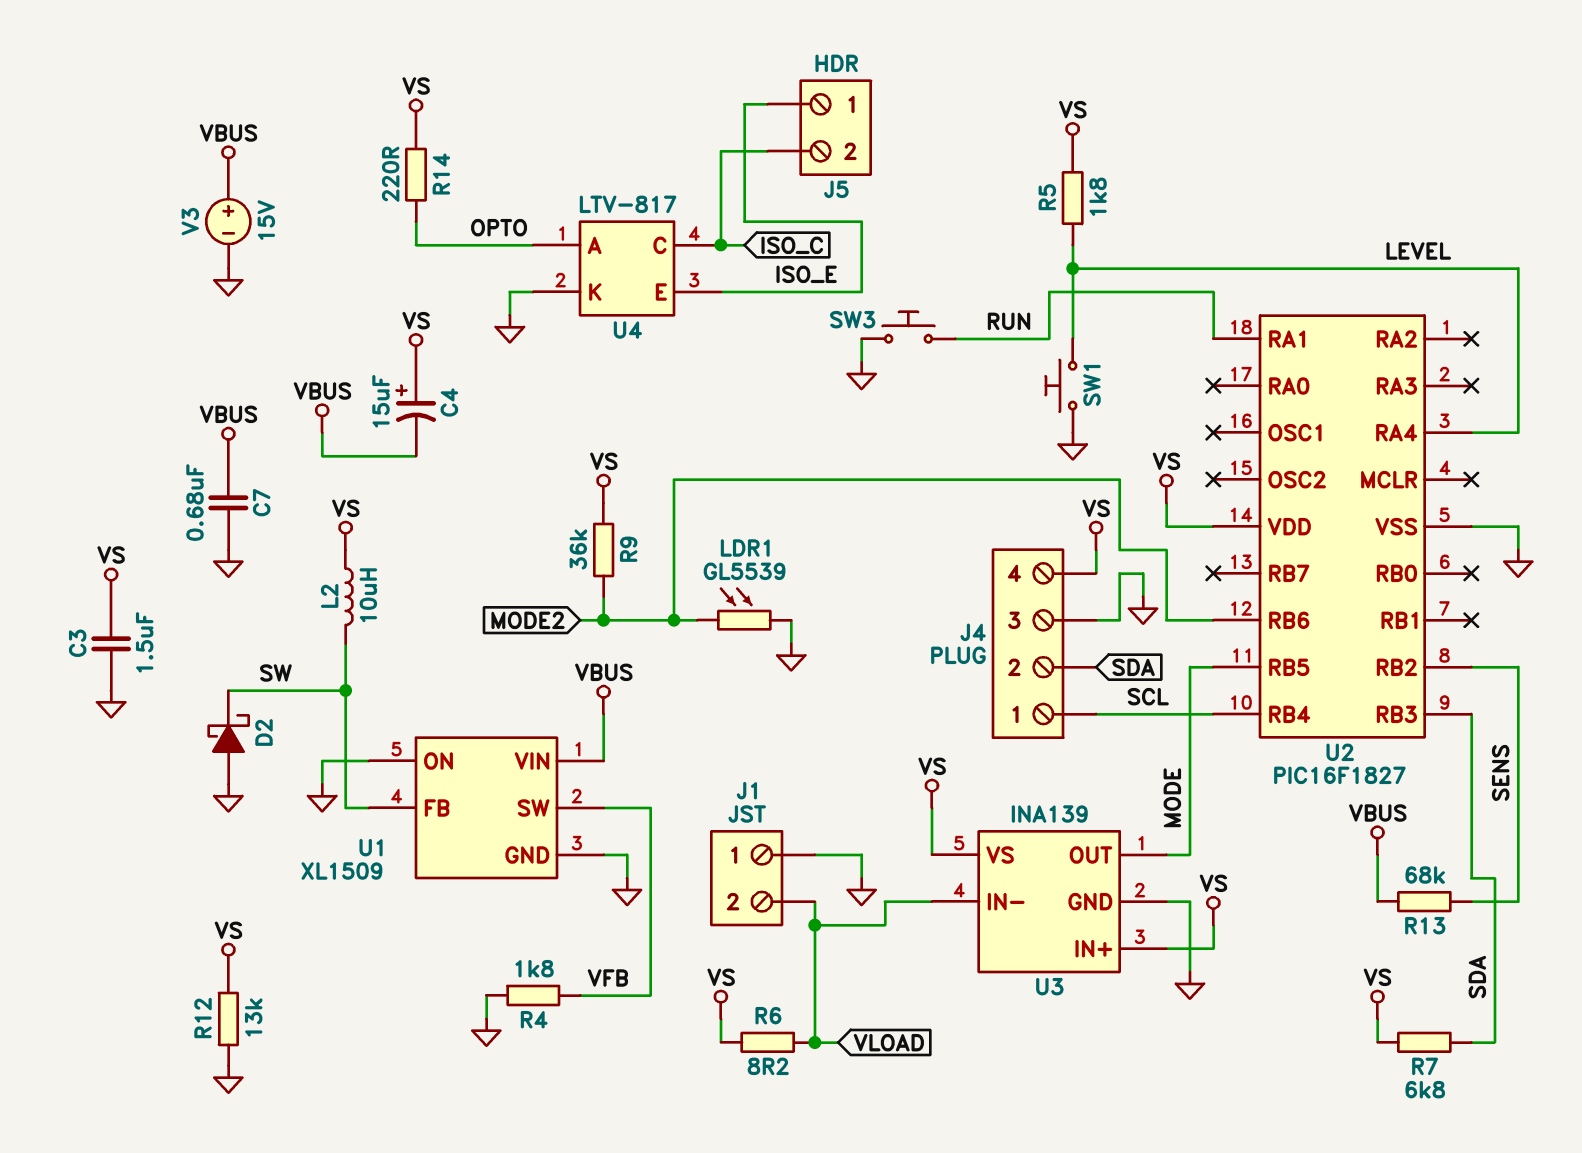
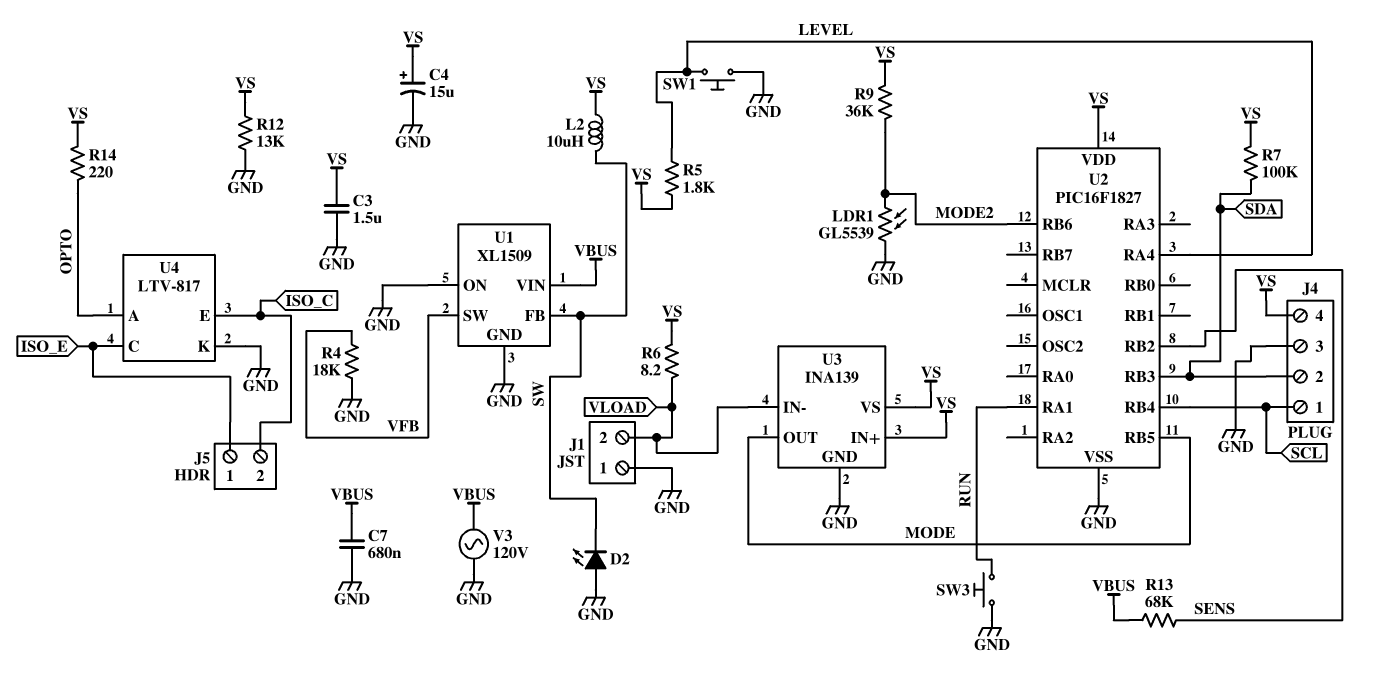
C4: 15uF (plus VS, minus VBUS) -> 15uF (plus VS, minus GND)
D2: schottky (A GND, K SW) -> LED (A GND, K SW)
R4: 1.8k (GND, VFB) -> 18k (GND, VFB)
R7: 6.8k (SDA, VS) -> 100k (SDA, VS)
U4 pin C: ISO_C -> ISO_E
U4 pin E: ISO_E -> ISO_C
V3: 15V (plus VBUS, minus GND) -> AC 120V (GND, VBUS)

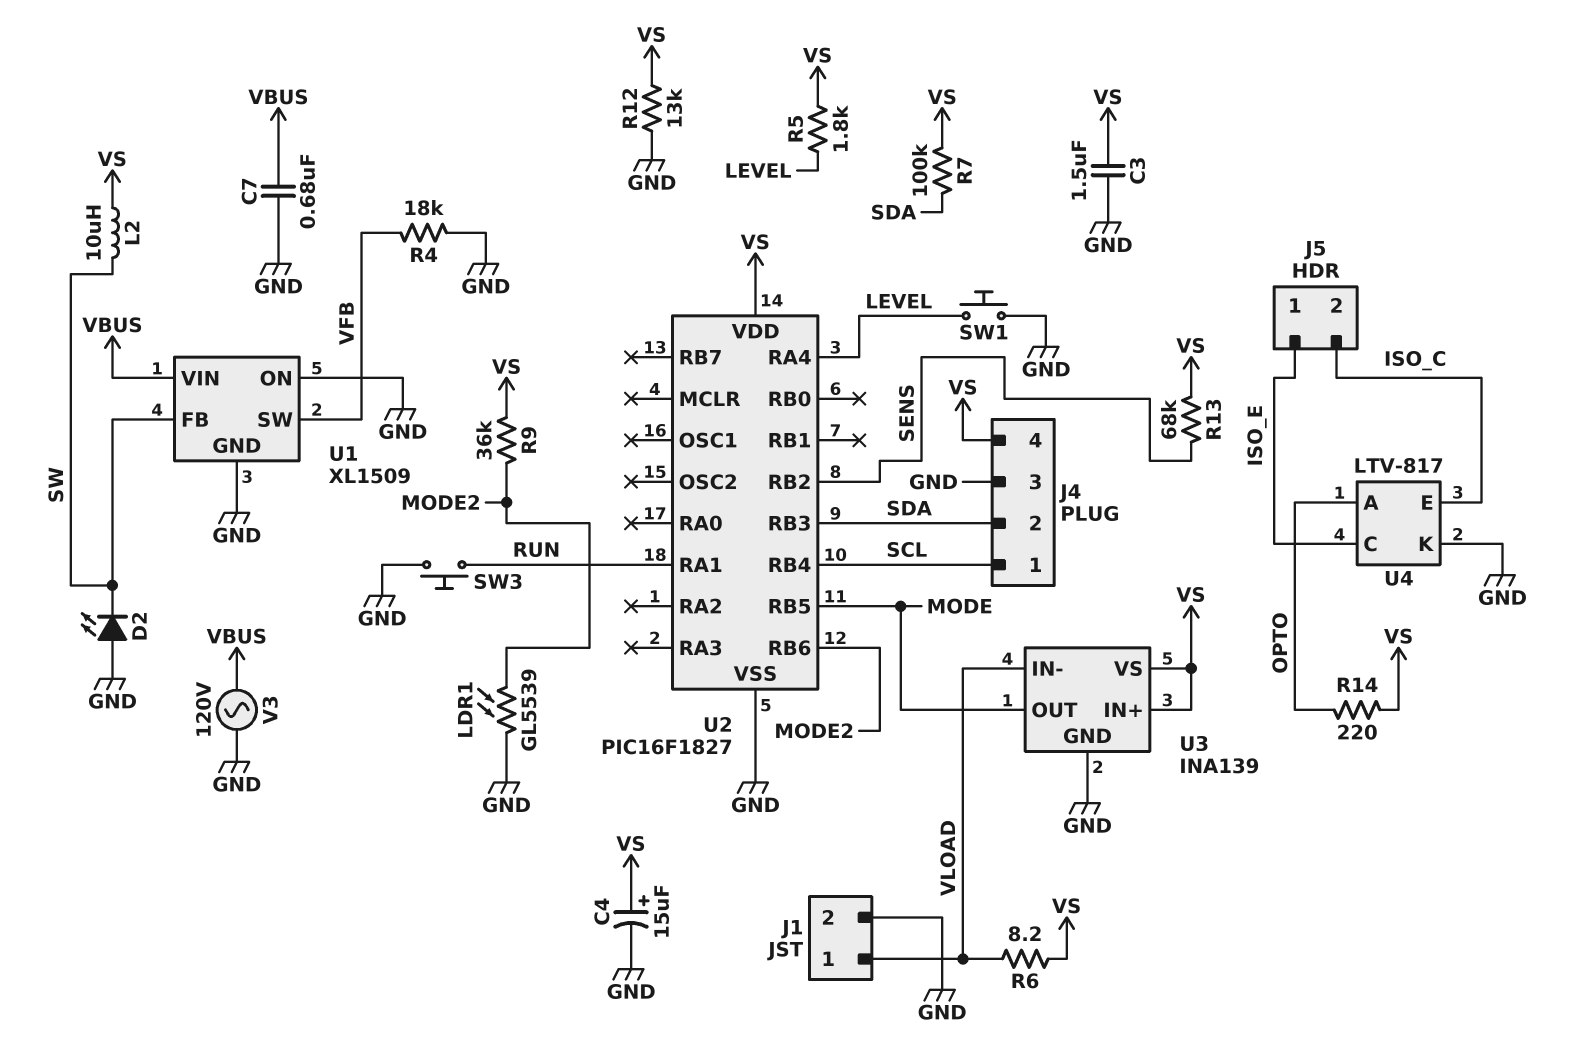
J1 pin 1: GND -> VLOAD
J1 pin 2: VLOAD -> GND
R13: 68k (SENS, VBUS) -> 68k (SENS, VS)

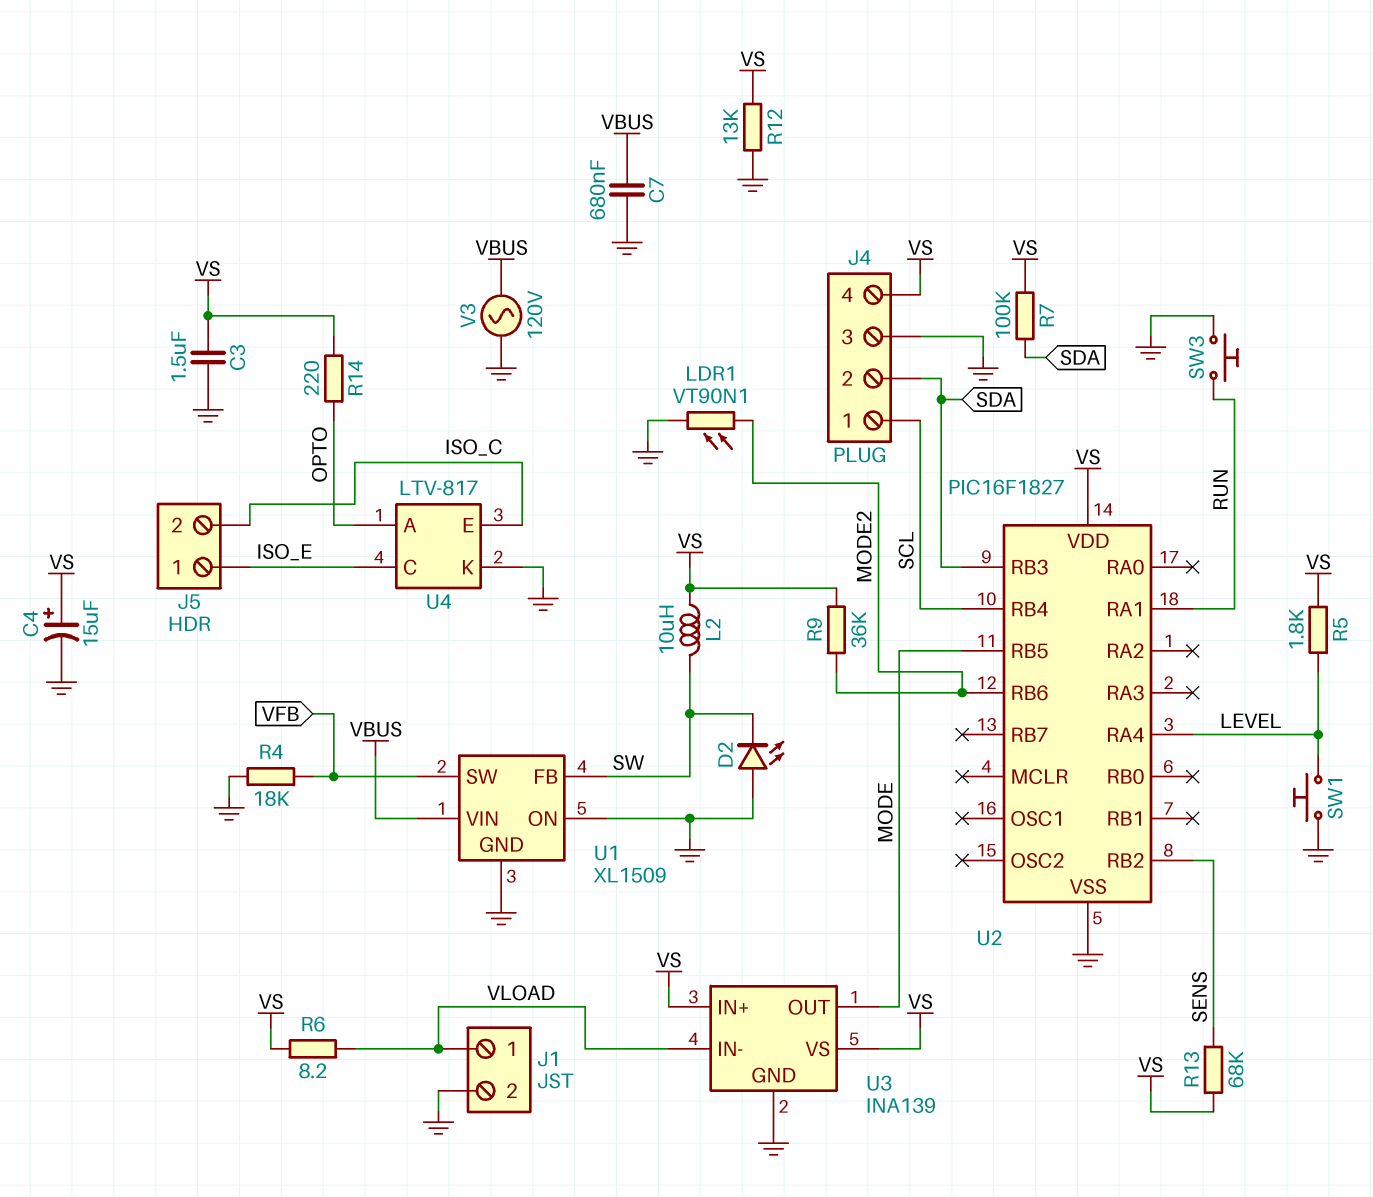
LDR1: GL5539 (GND, MODE2) -> VT90N1 (GND, MODE2)

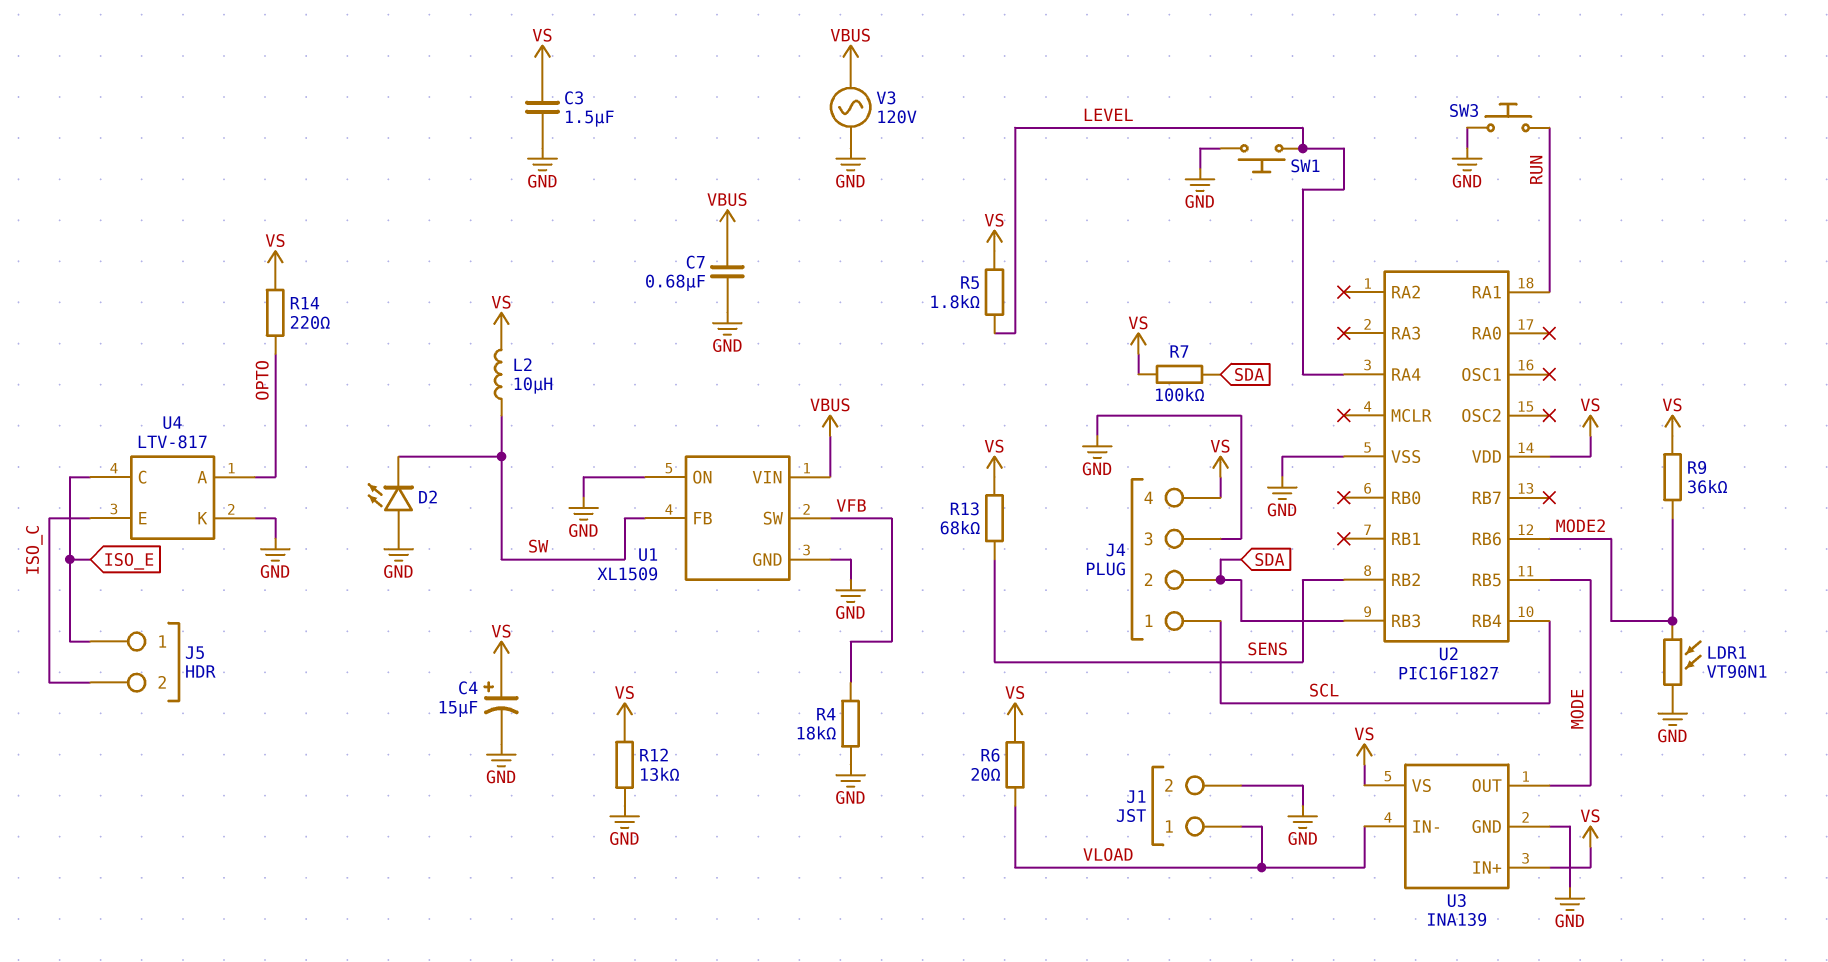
R6: 8.2 (VLOAD, VS) -> 20 (VLOAD, VS)

